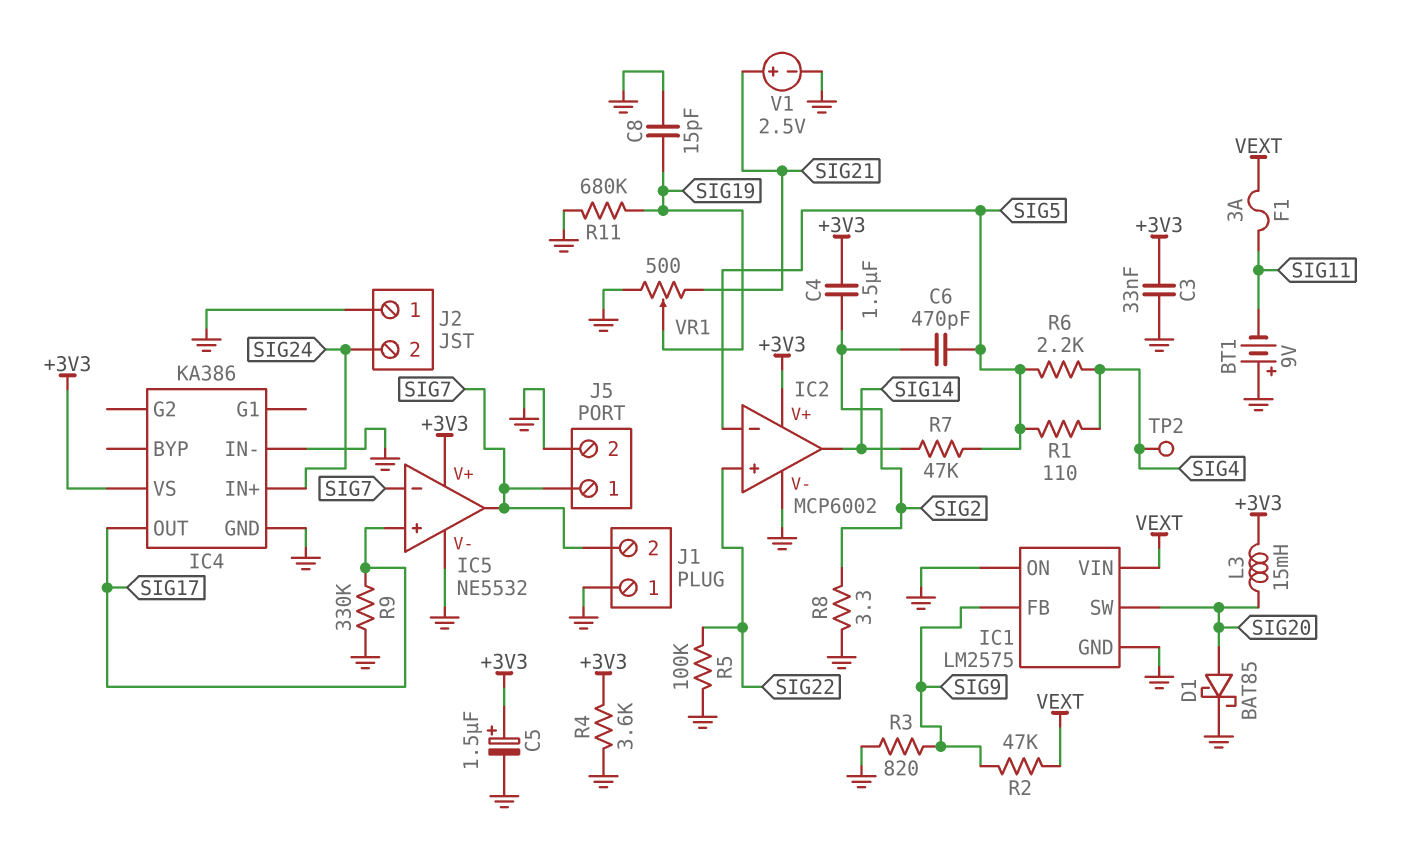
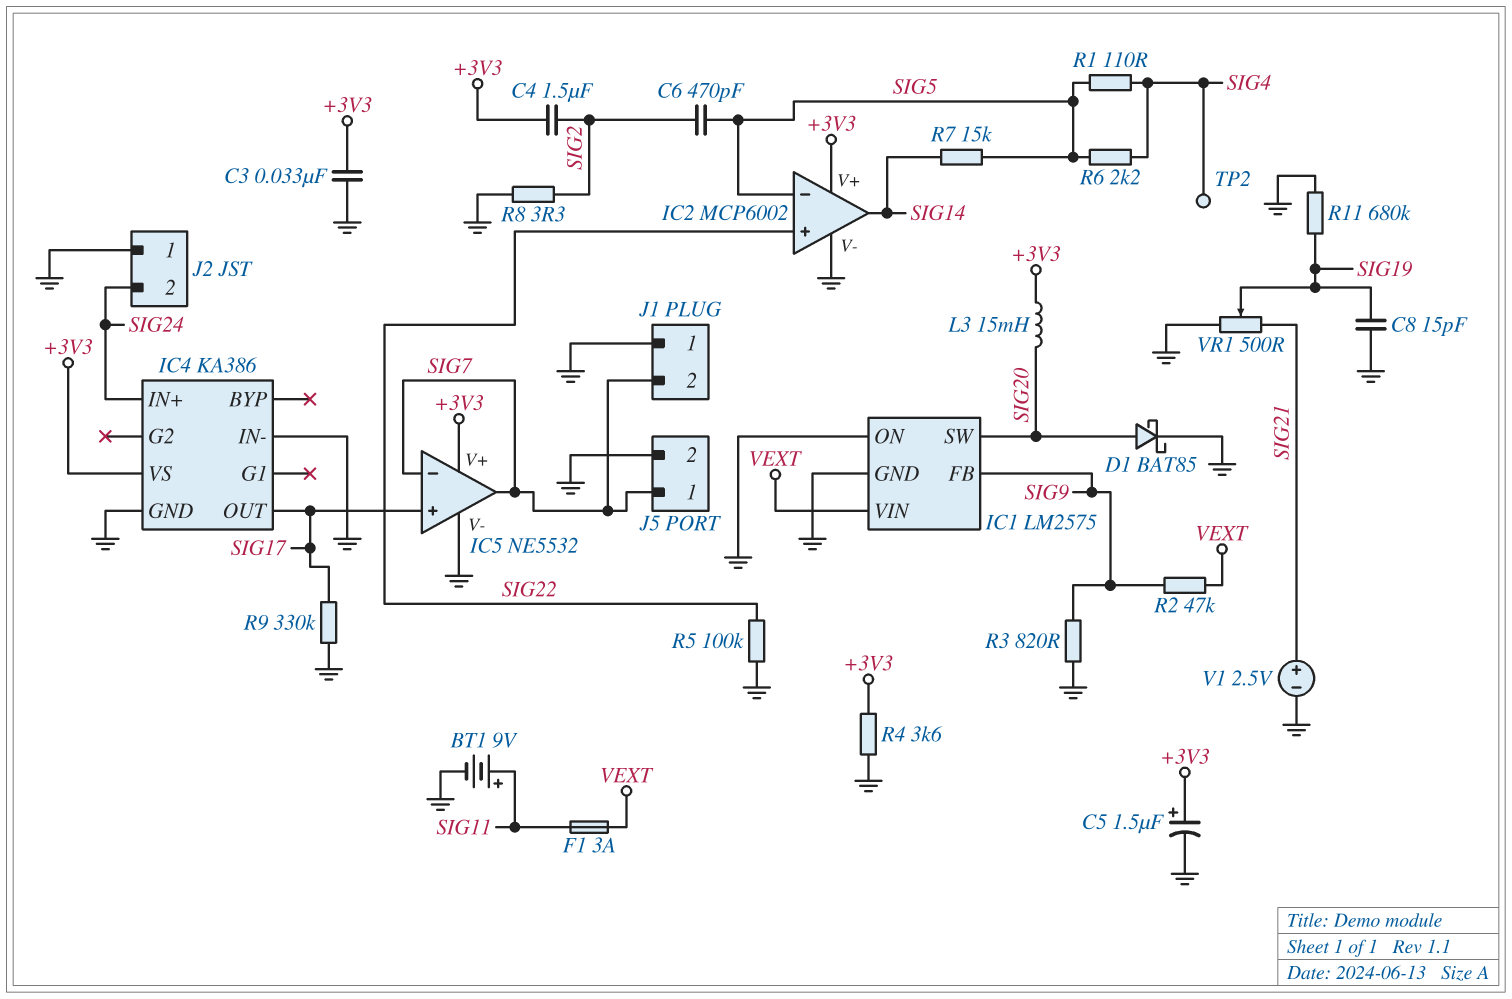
BT1: 9V (plus GND, minus SIG11) -> 9V (plus SIG11, minus GND)
R7: 47k (SIG5, SIG14) -> 15k (SIG5, SIG14)

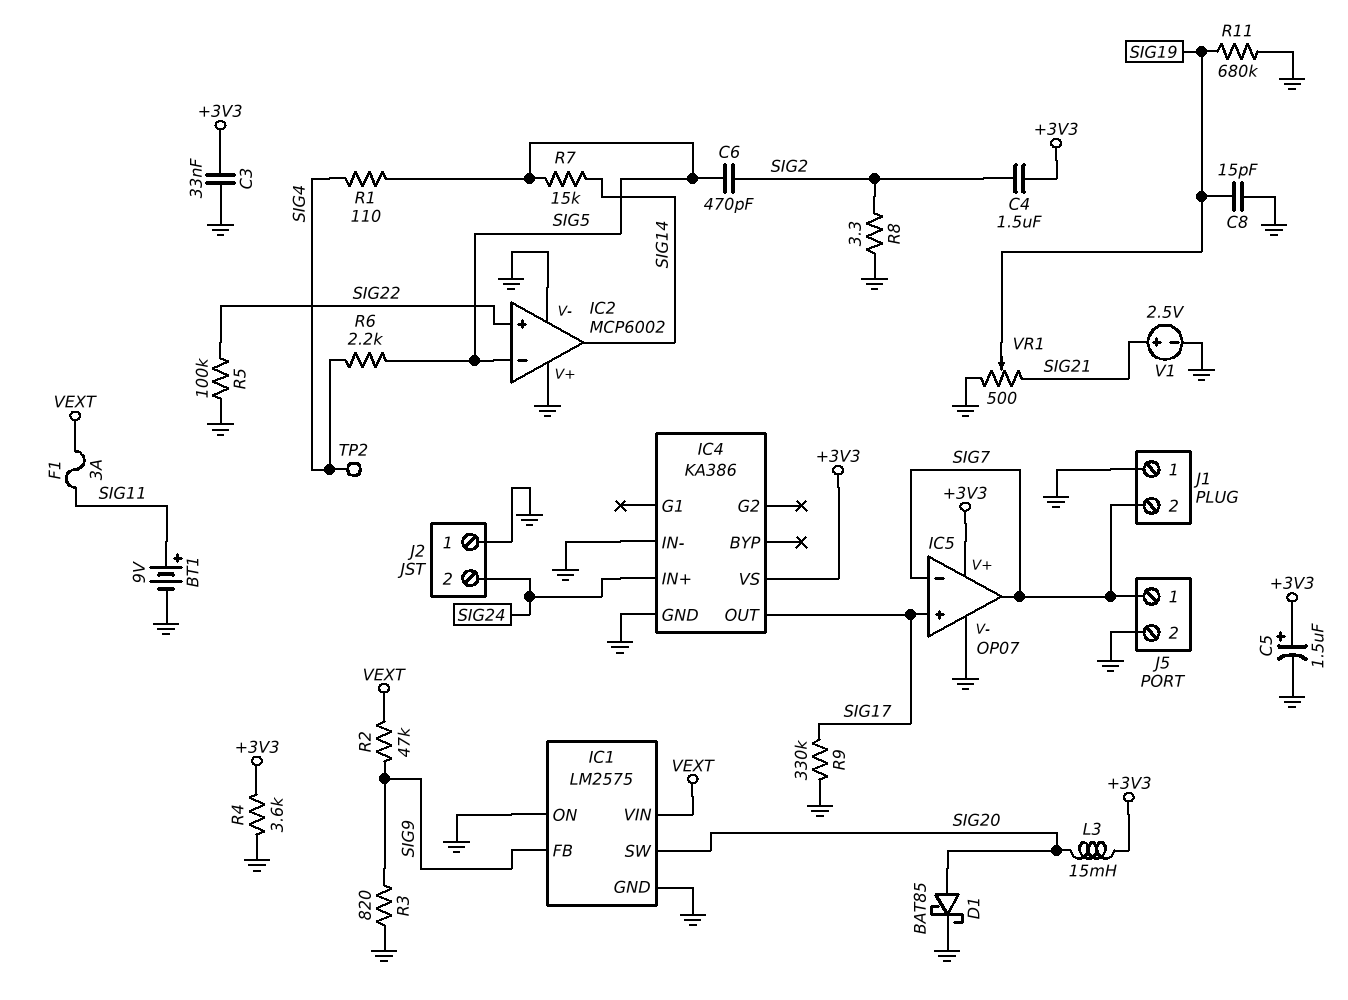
IC2 pin V+: +3V3 -> GND
IC5: NE5532 -> OP07

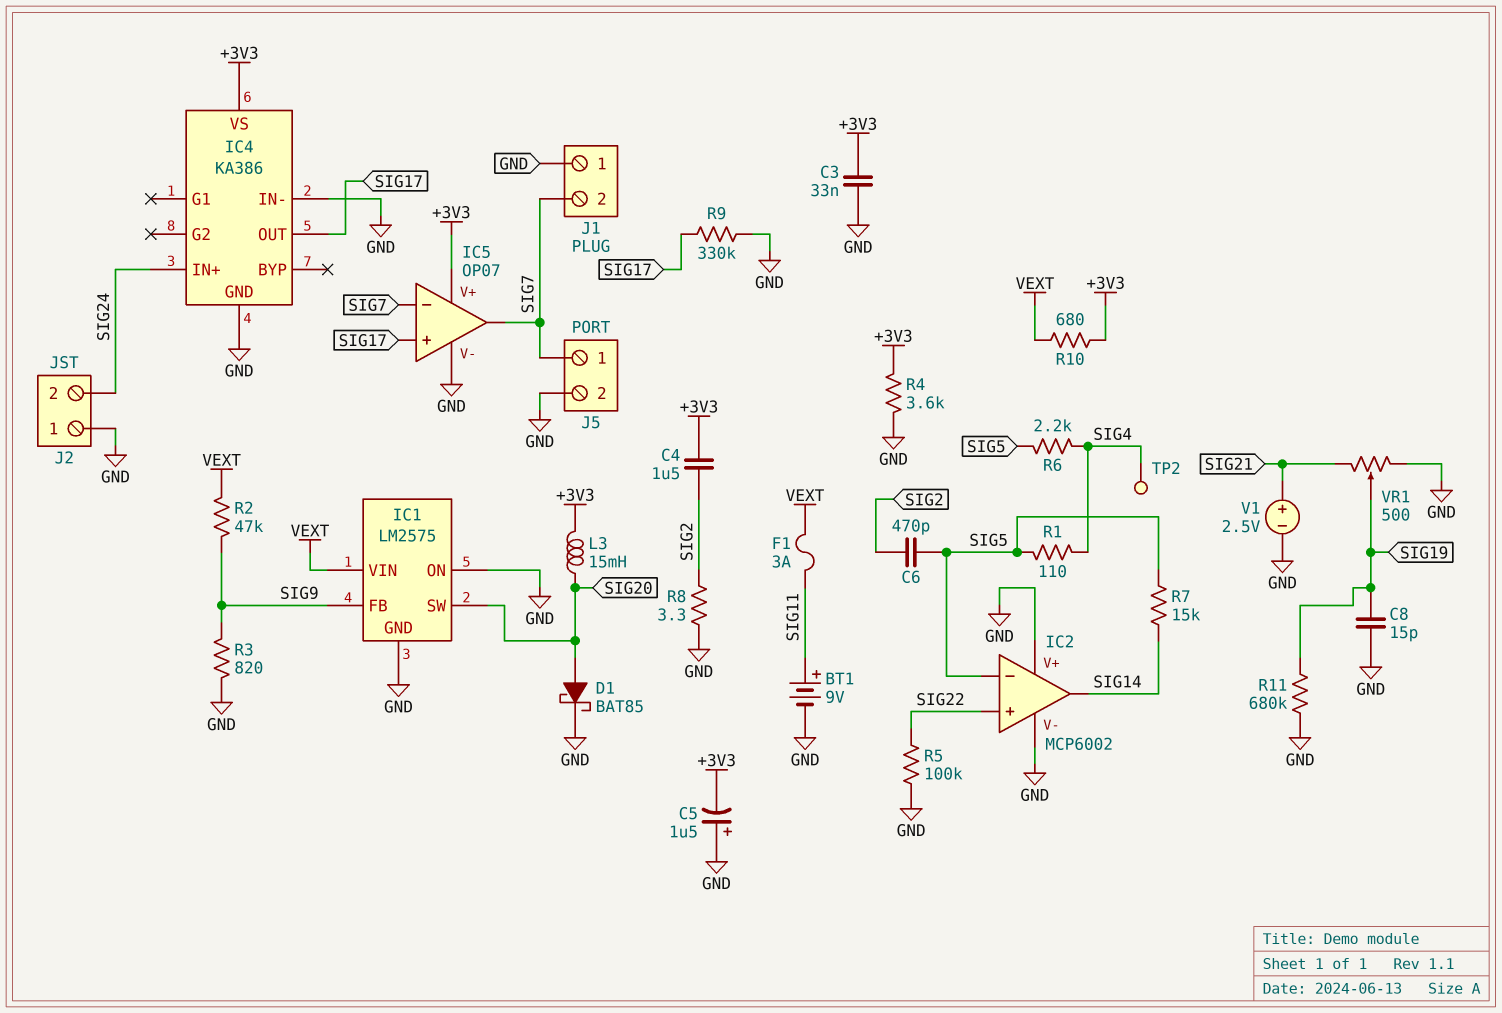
C5: 1.5uF (plus +3V3, minus GND) -> 1.5uF (plus GND, minus +3V3)
R10: none -> 680 (+3V3, VEXT)

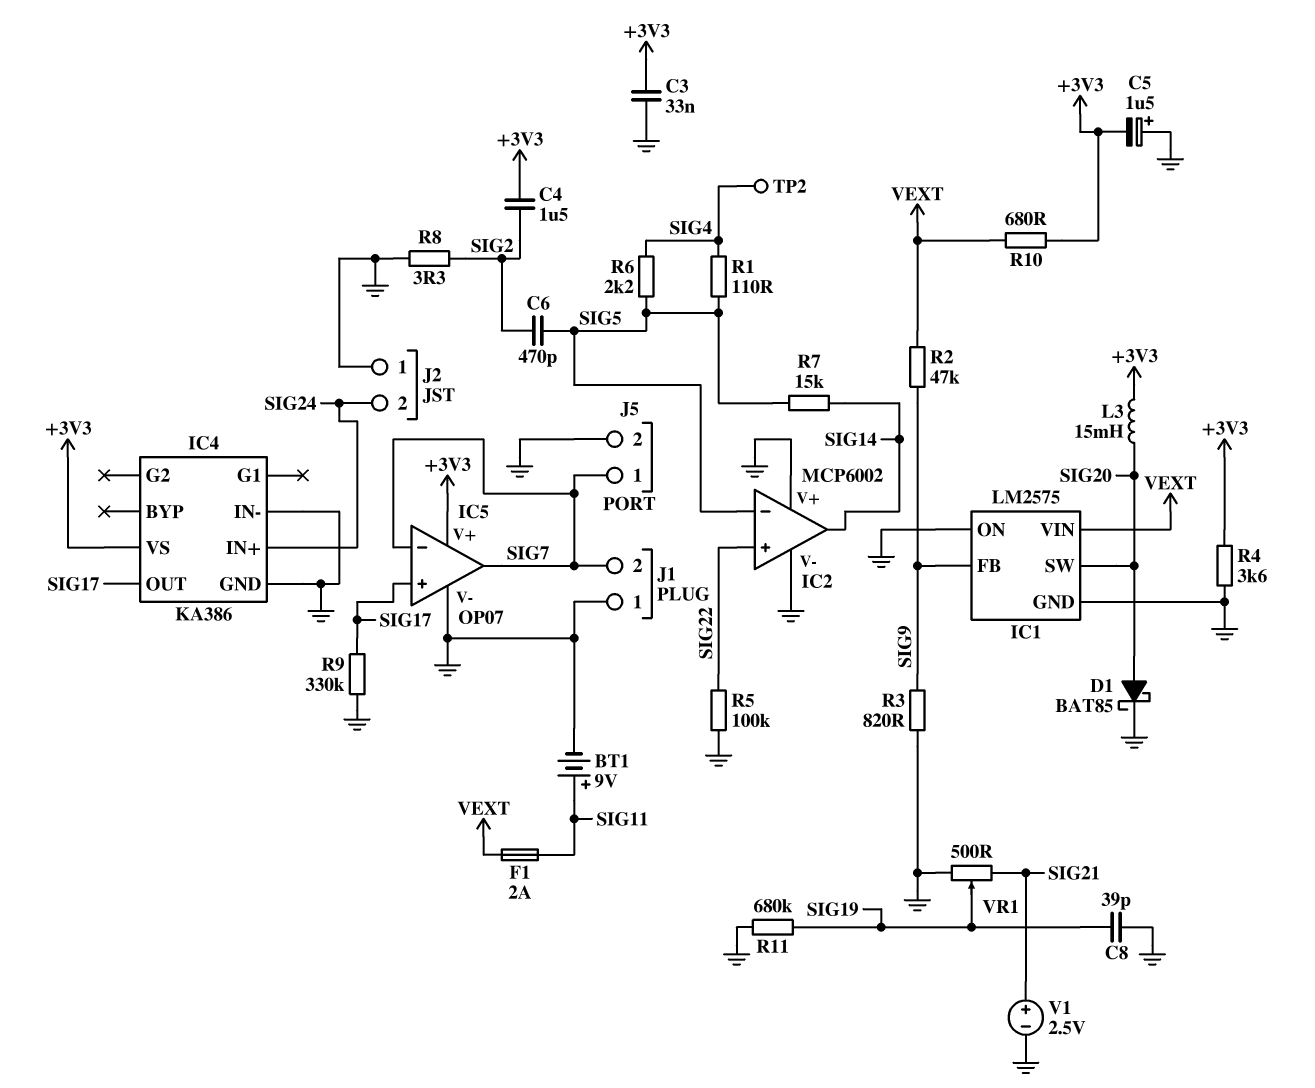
C8: 15pF (GND, SIG19) -> 39pF (GND, SIG19)
F1: 3A (SIG11, VEXT) -> 2A (SIG11, VEXT)

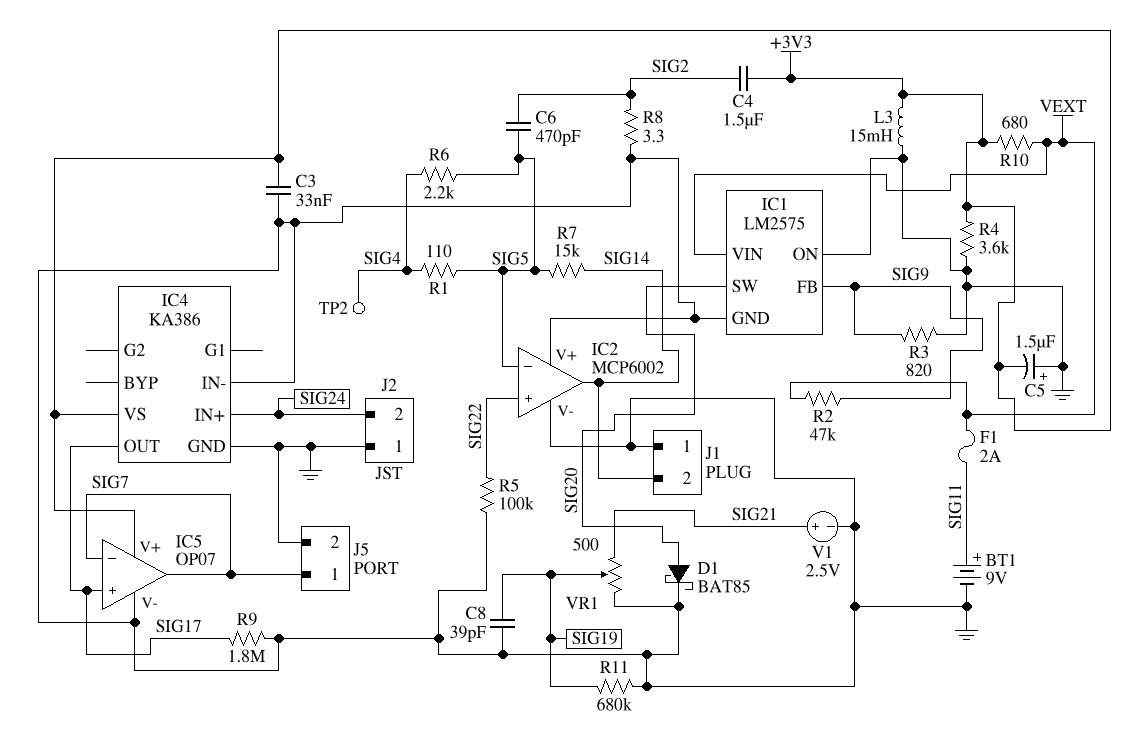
J1 pin 2: SIG7 -> SIG14
L3: 15mH (+3V3, SIG20) -> 15mH (+3V3, GND)
R9: 330k (GND, SIG17) -> 1.8M (GND, SIG17)

